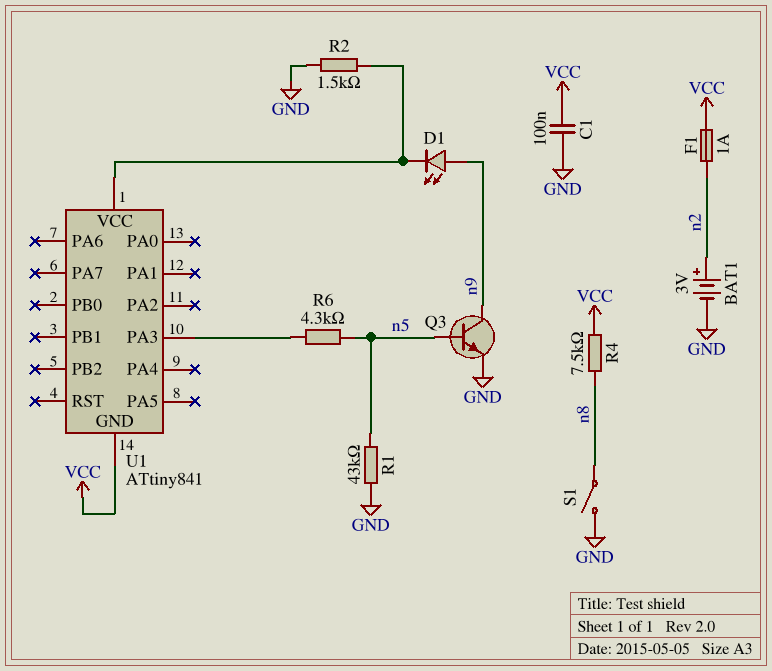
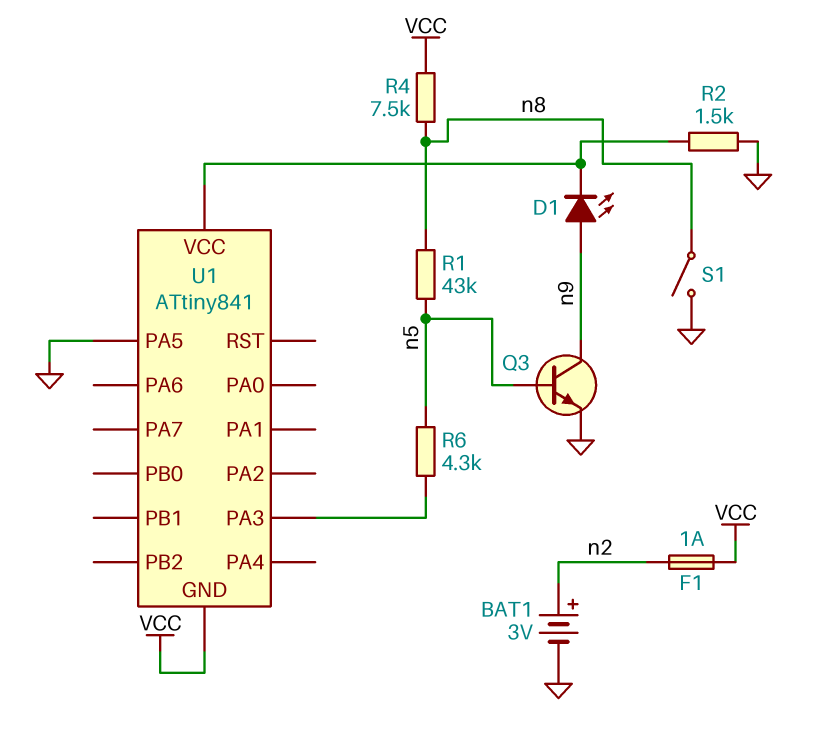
C1: 100nF (GND, VCC) -> none
R1: 43k (GND, n5) -> 43k (n5, n8)
U1 pin PA5: none -> GND

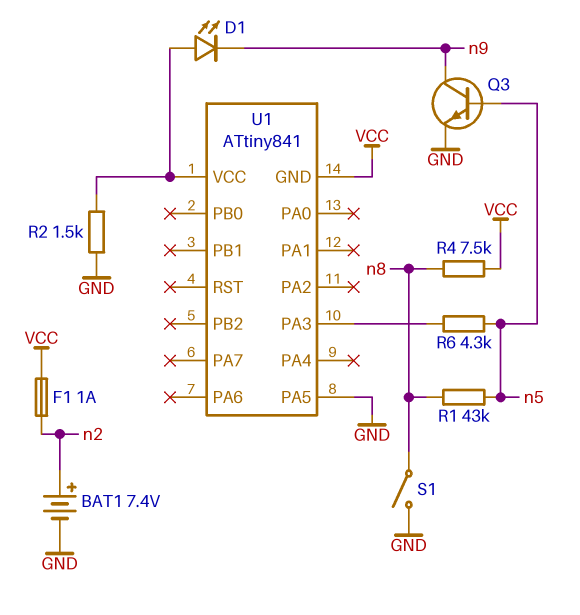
BAT1: 3V (plus n2, minus GND) -> 7.4V (plus n2, minus GND)
D1: LED (A n9, K U1/VCC) -> LED (A U1/VCC, K n9)

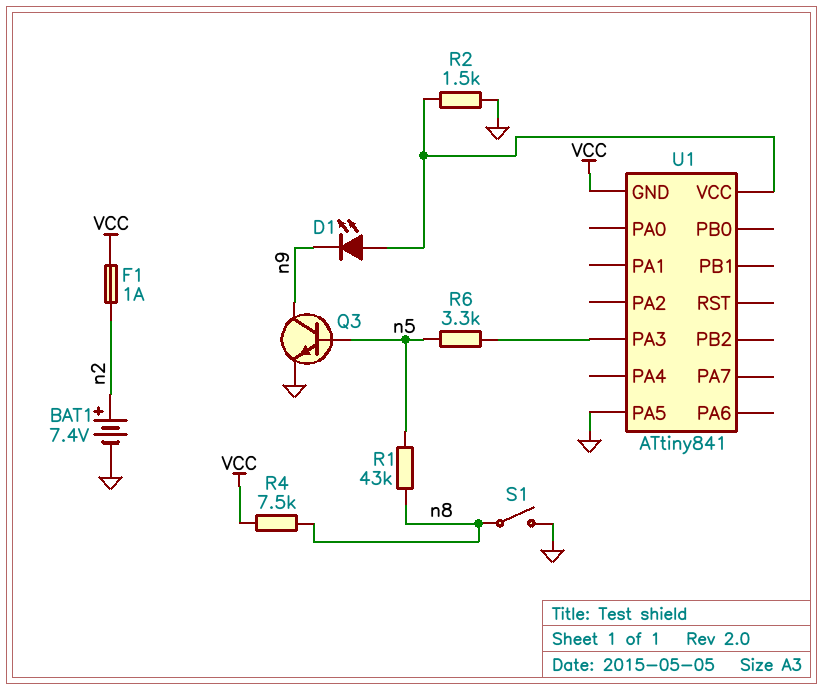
R6: 4.3k (U1/PA3, n5) -> 3.3k (U1/PA3, n5)

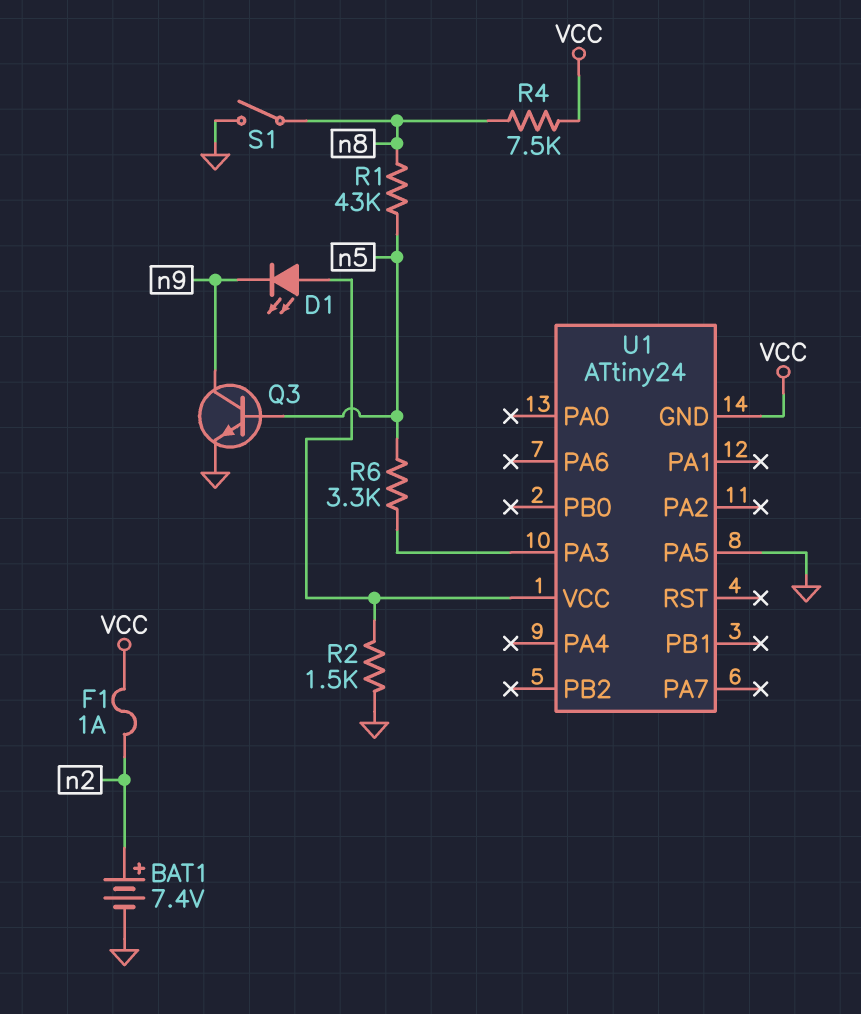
U1: ATtiny841 -> ATtiny24

